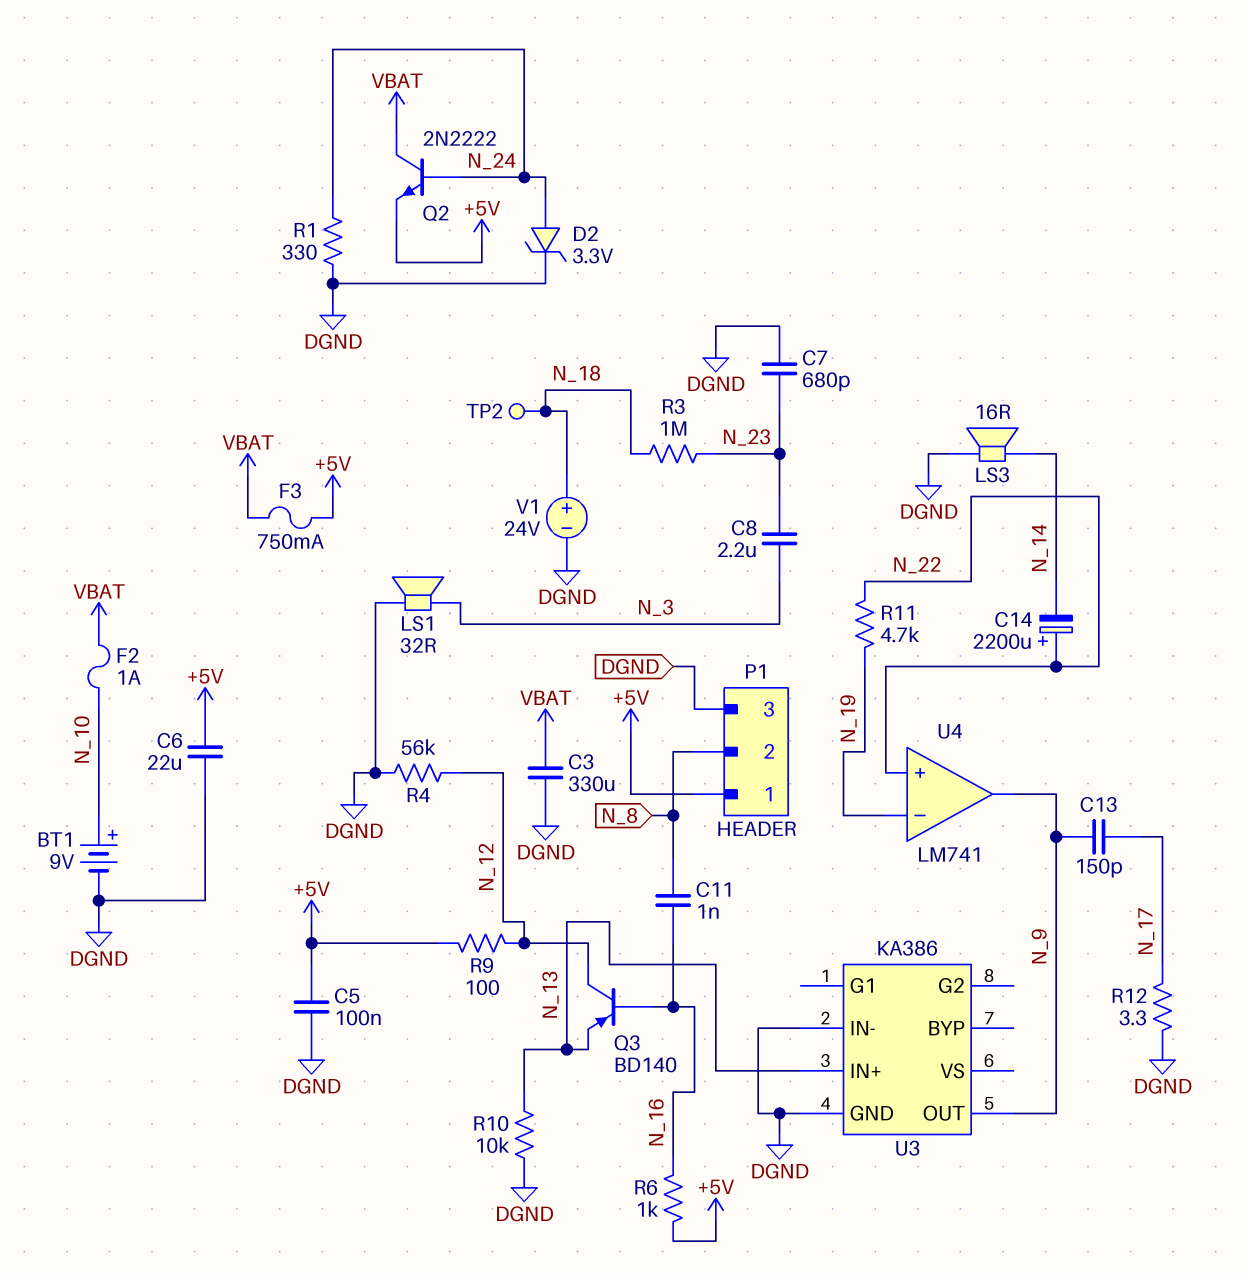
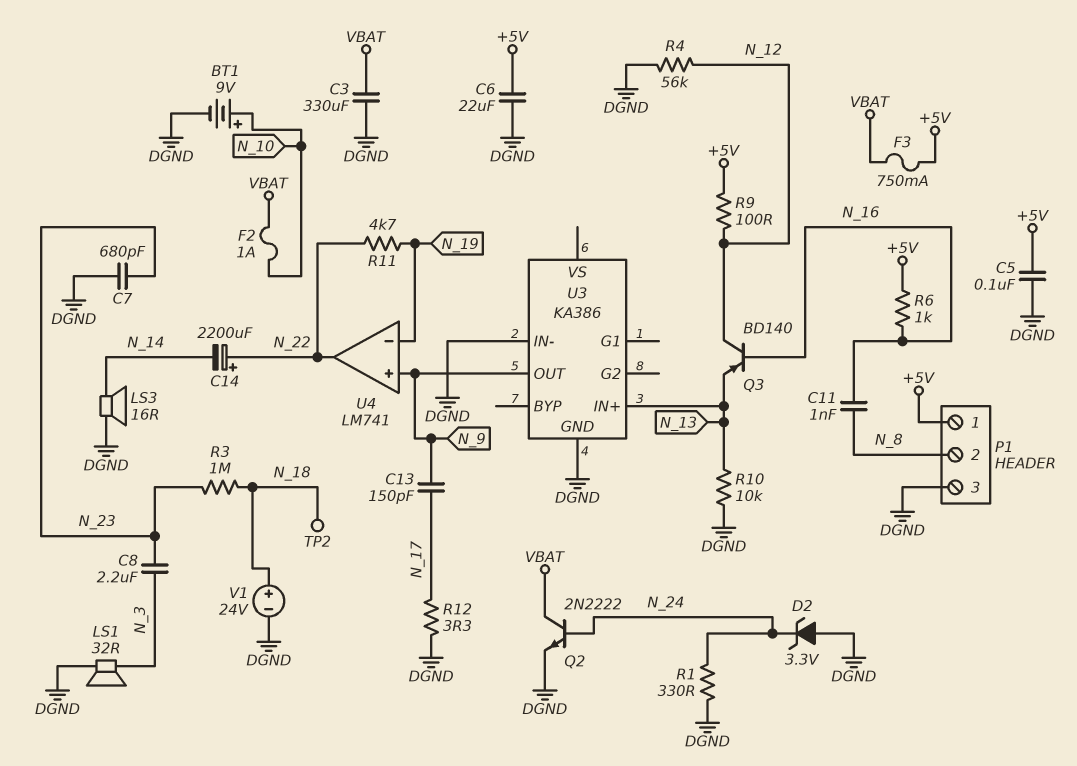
D2: zener 3.3V (A N_24, K DGND) -> zener 3.3V (A DGND, K N_24)
Q2: NPN 2N2222 (B N_24, C VBAT, E +5V) -> NPN 2N2222 (B N_24, C VBAT, E DGND)
U4 pin in+: N_22 -> N_9
U4 pin out: N_9 -> N_22

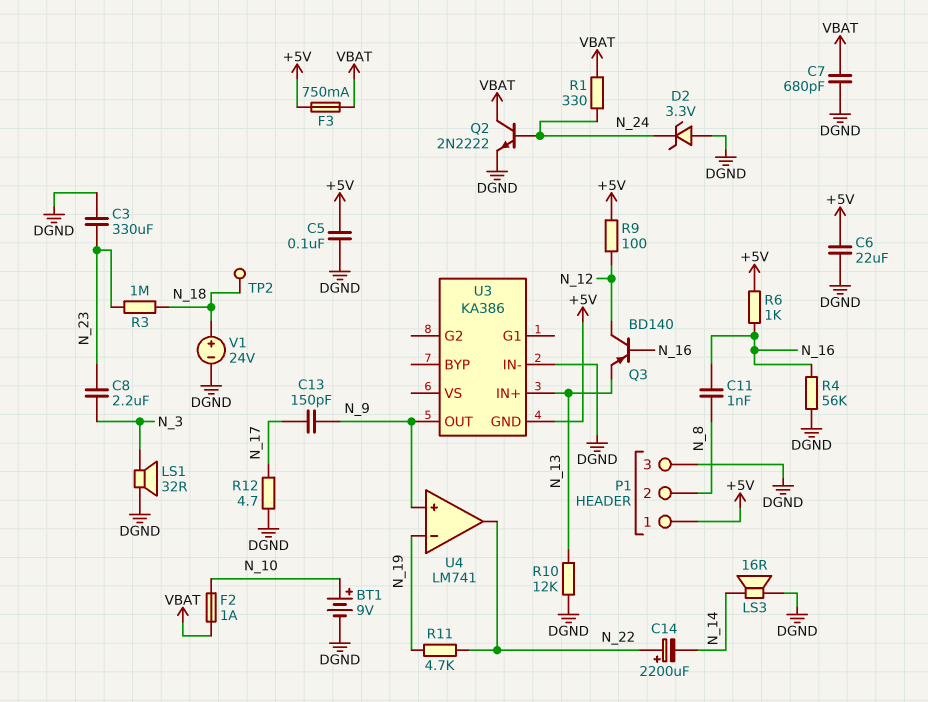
C3: 330uF (DGND, VBAT) -> 330uF (DGND, N_23)
C7: 680pF (DGND, N_23) -> 680pF (DGND, VBAT)
R1: 330 (DGND, N_24) -> 330 (N_24, VBAT)
R4: 56k (DGND, N_12) -> 56k (DGND, N_16)
R10: 10k (DGND, N_13) -> 12k (DGND, N_13)
R12: 3.3 (DGND, N_17) -> 4.7 (DGND, N_17)
U3 pin GND: DGND -> +5V

